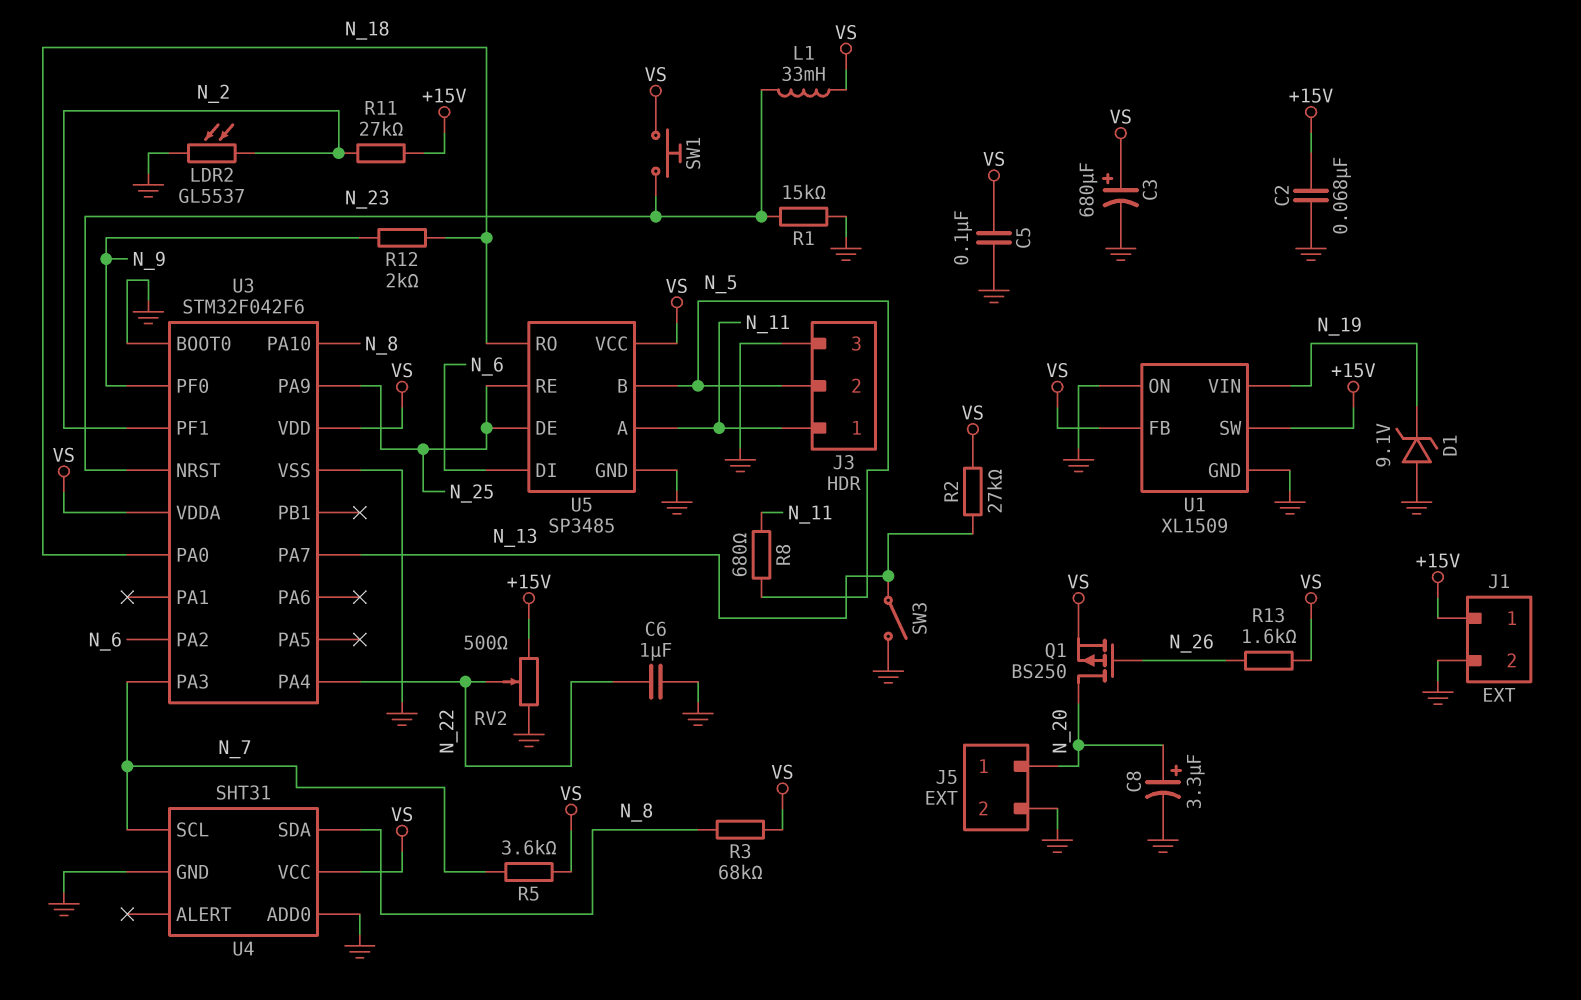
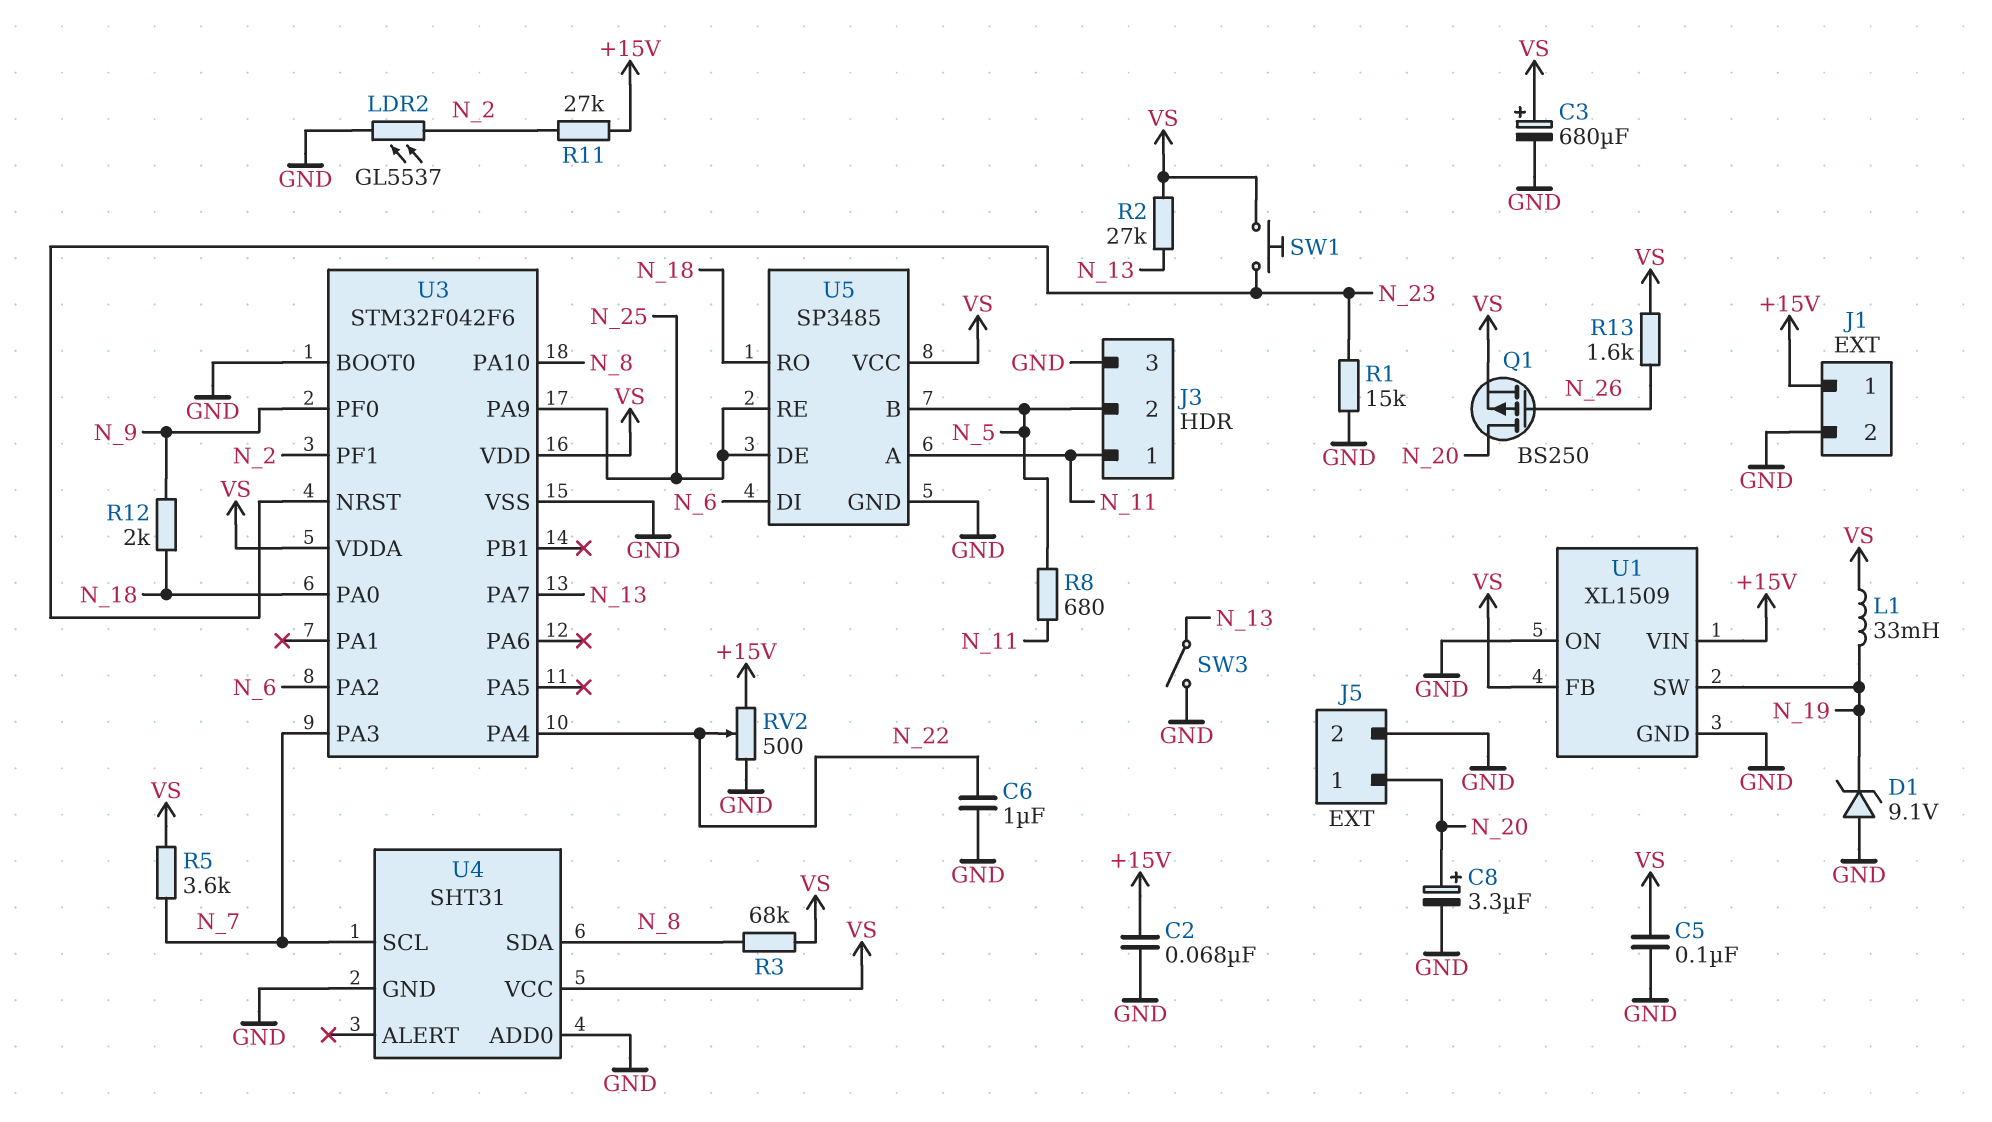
L1: 33mH (N_23, VS) -> 33mH (N_19, VS)
U1 pin SW: +15V -> N_19
U1 pin VIN: N_19 -> +15V

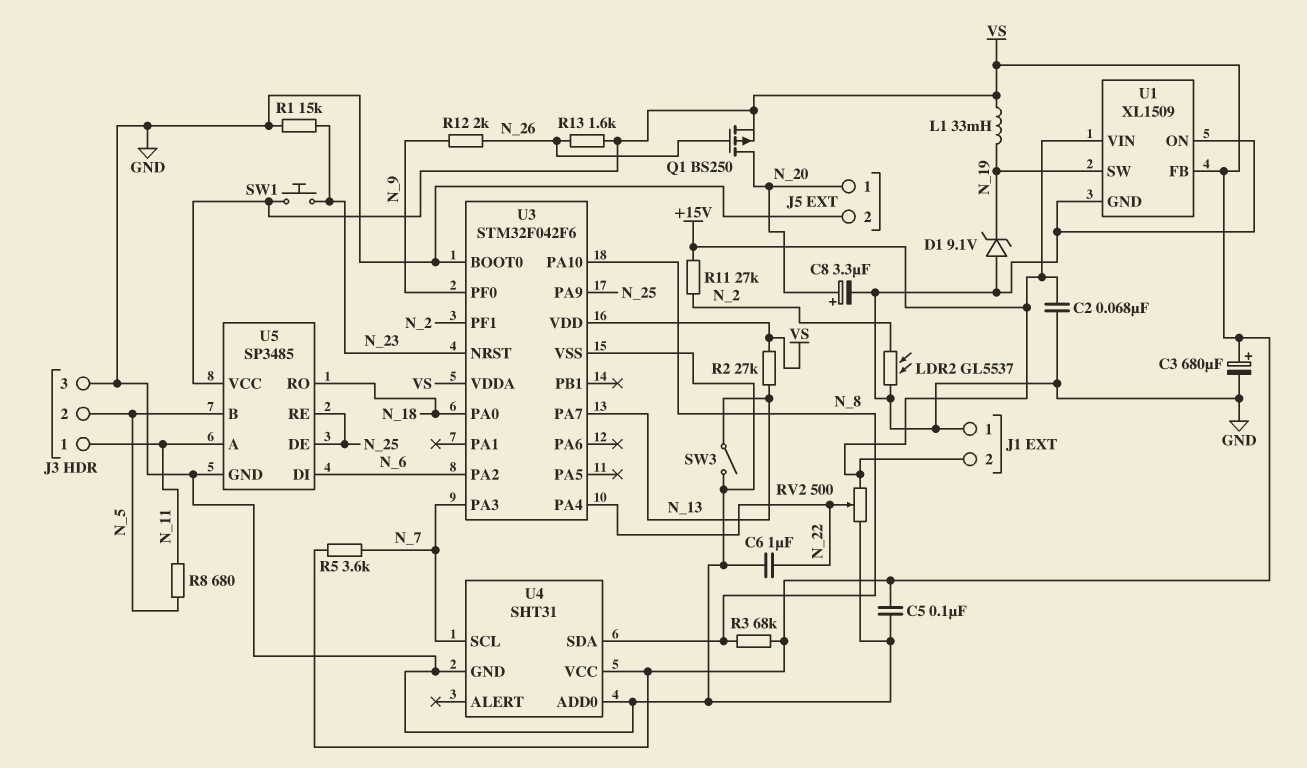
J1 pin 1: +15V -> GND
J1 pin 2: GND -> +15V
R12: 2k (N_9, N_18) -> 2k (N_9, N_26)

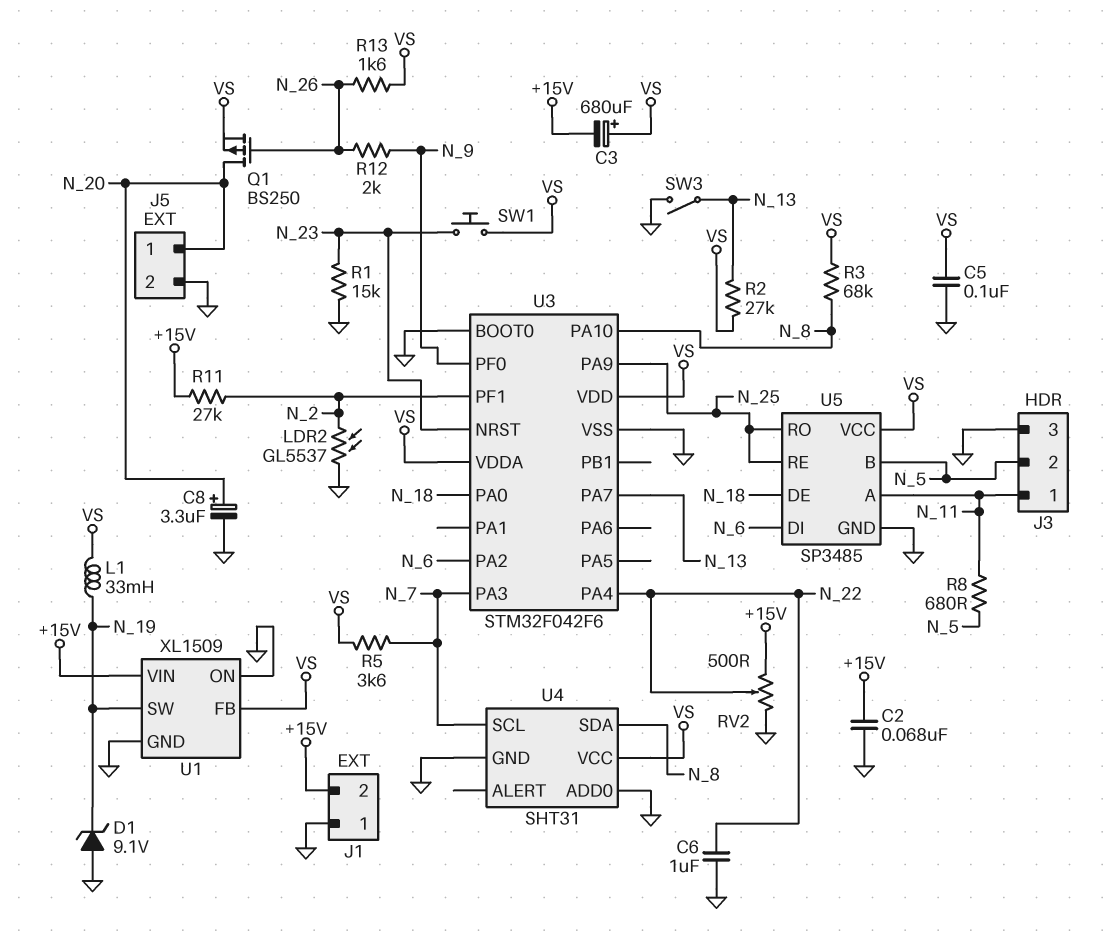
C3: 680uF (plus VS, minus GND) -> 680uF (plus VS, minus +15V)
U5 pin DE: N_25 -> N_18
U5 pin RO: N_18 -> N_25

